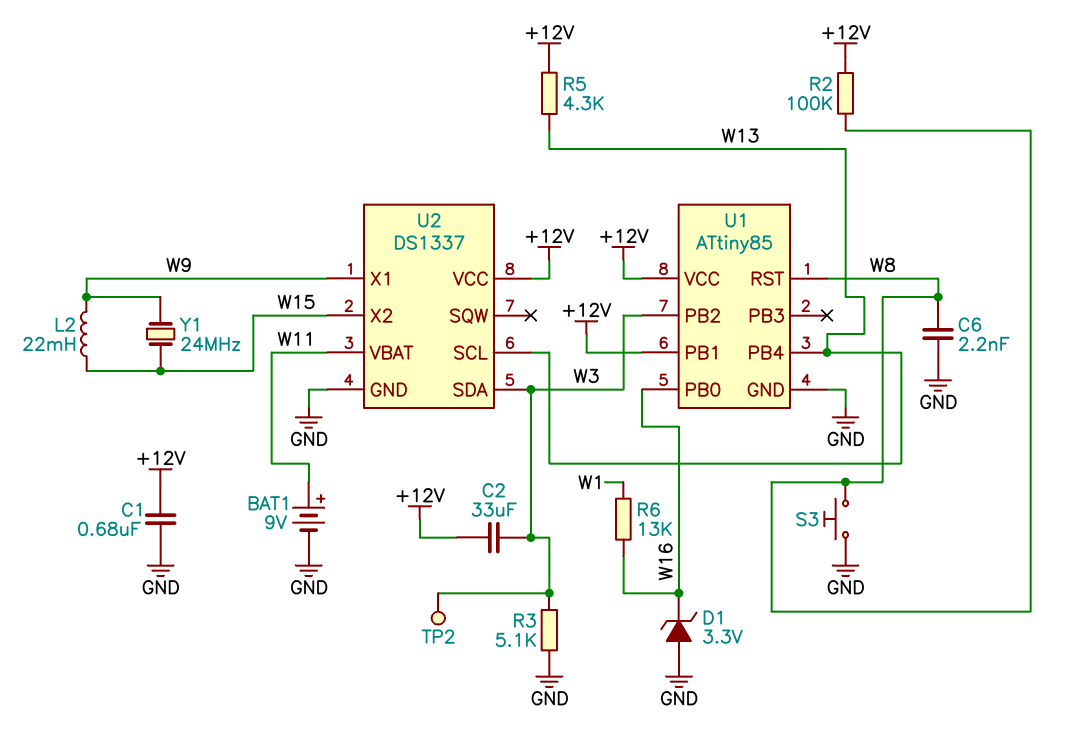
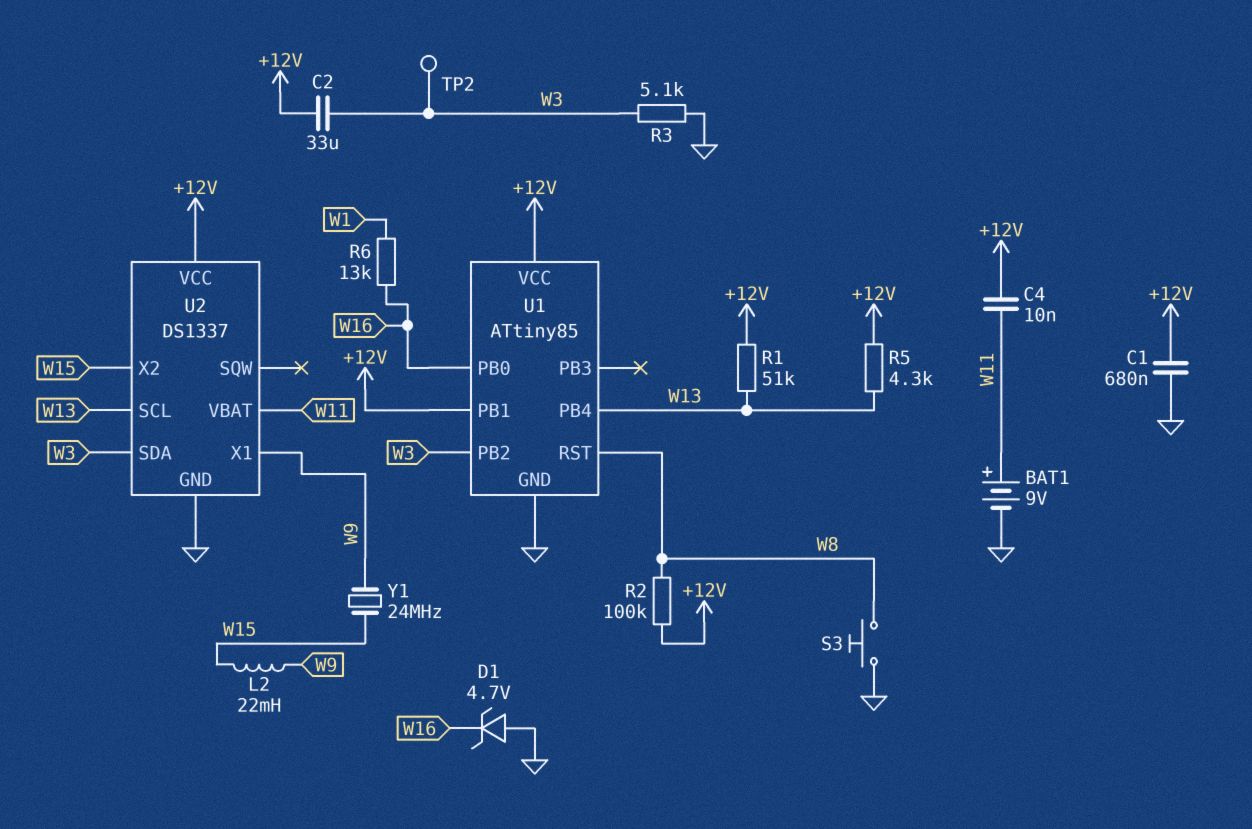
C4: none -> 10nF (+12V, W11)
C6: 2.2nF (GND, W8) -> none
D1: zener 3.3V (A GND, K W16) -> zener 4.7V (A GND, K W16)
R1: none -> 51k (+12V, W13)

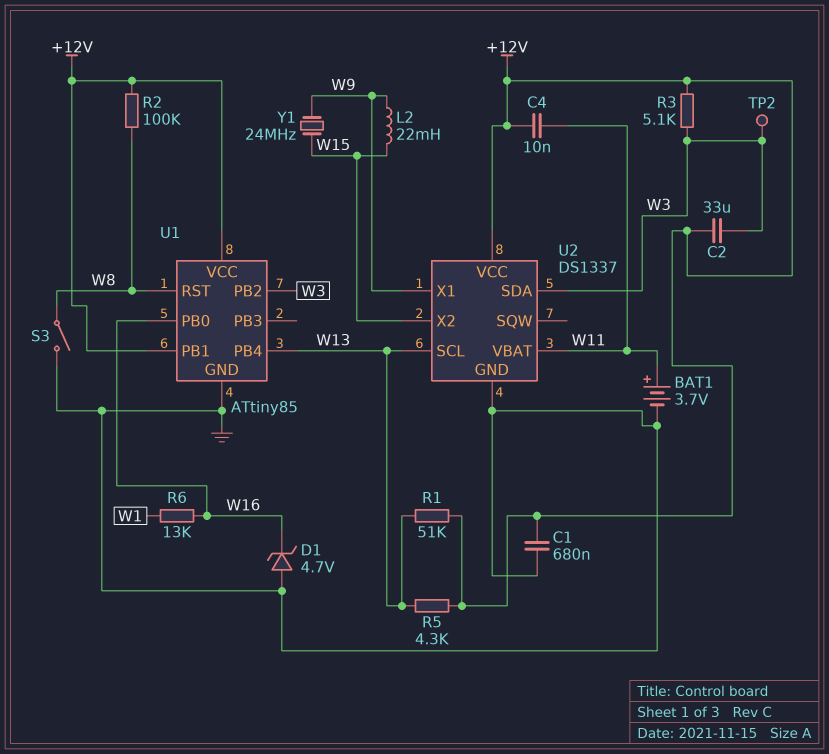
BAT1: 9V (plus W11, minus GND) -> 3.7V (plus W11, minus GND)
R3: 5.1k (GND, W3) -> 5.1k (+12V, W3)
S3: button (GND, W8) -> switch (GND, W8)

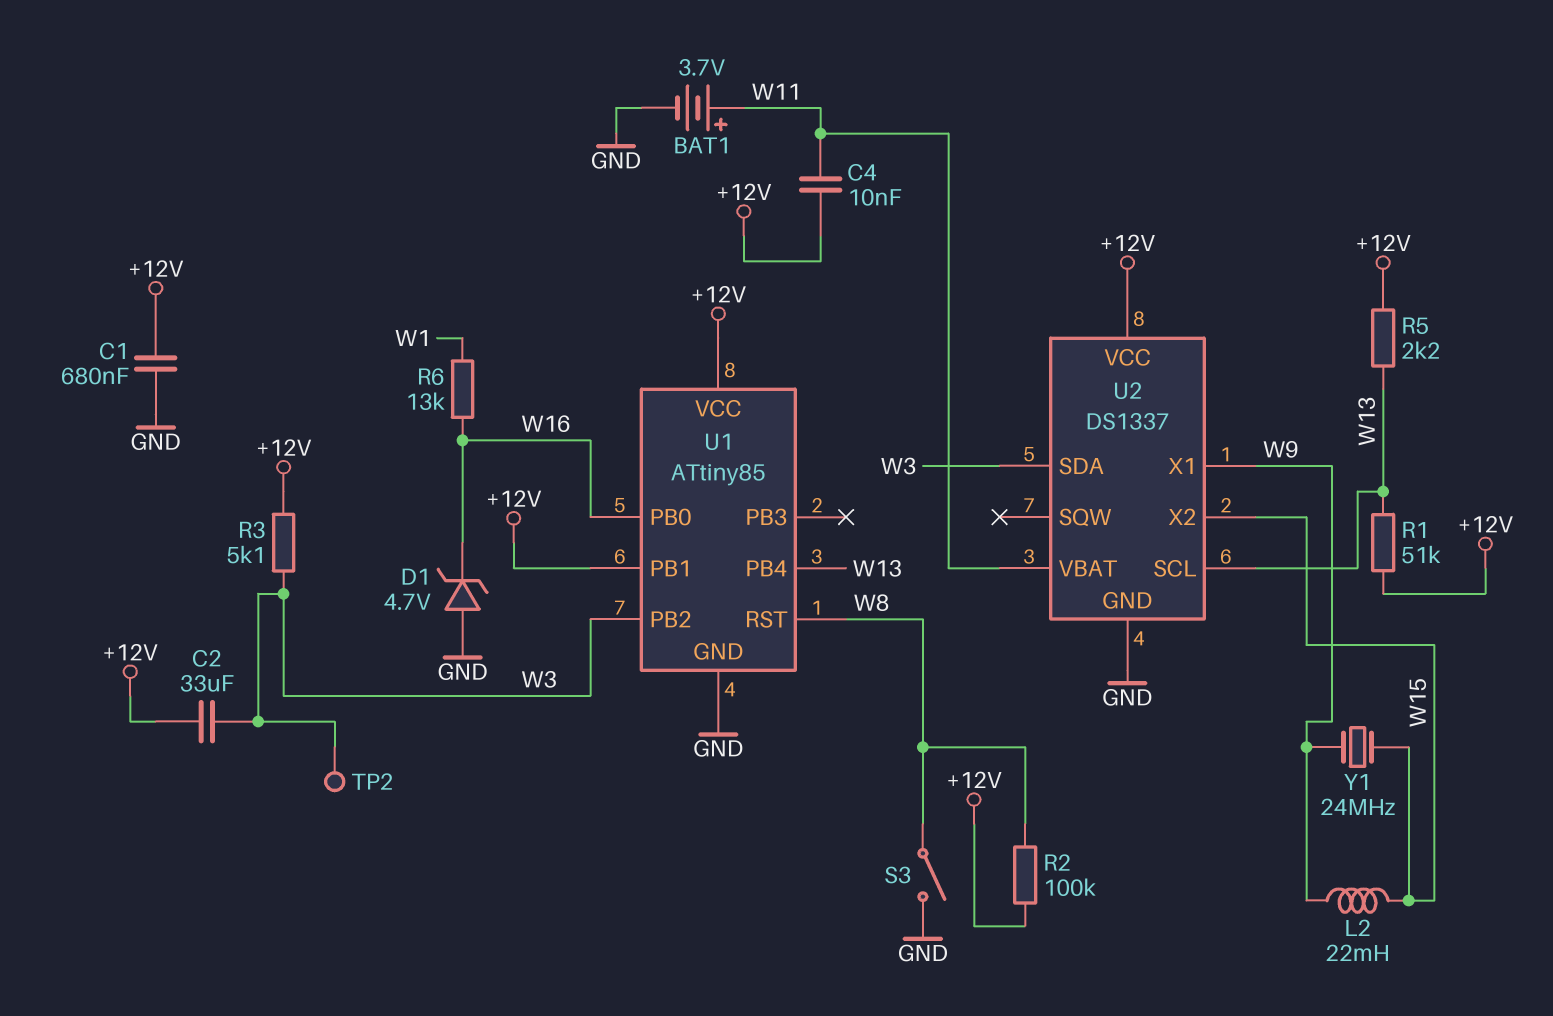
R5: 4.3k (+12V, W13) -> 2.2k (+12V, W13)

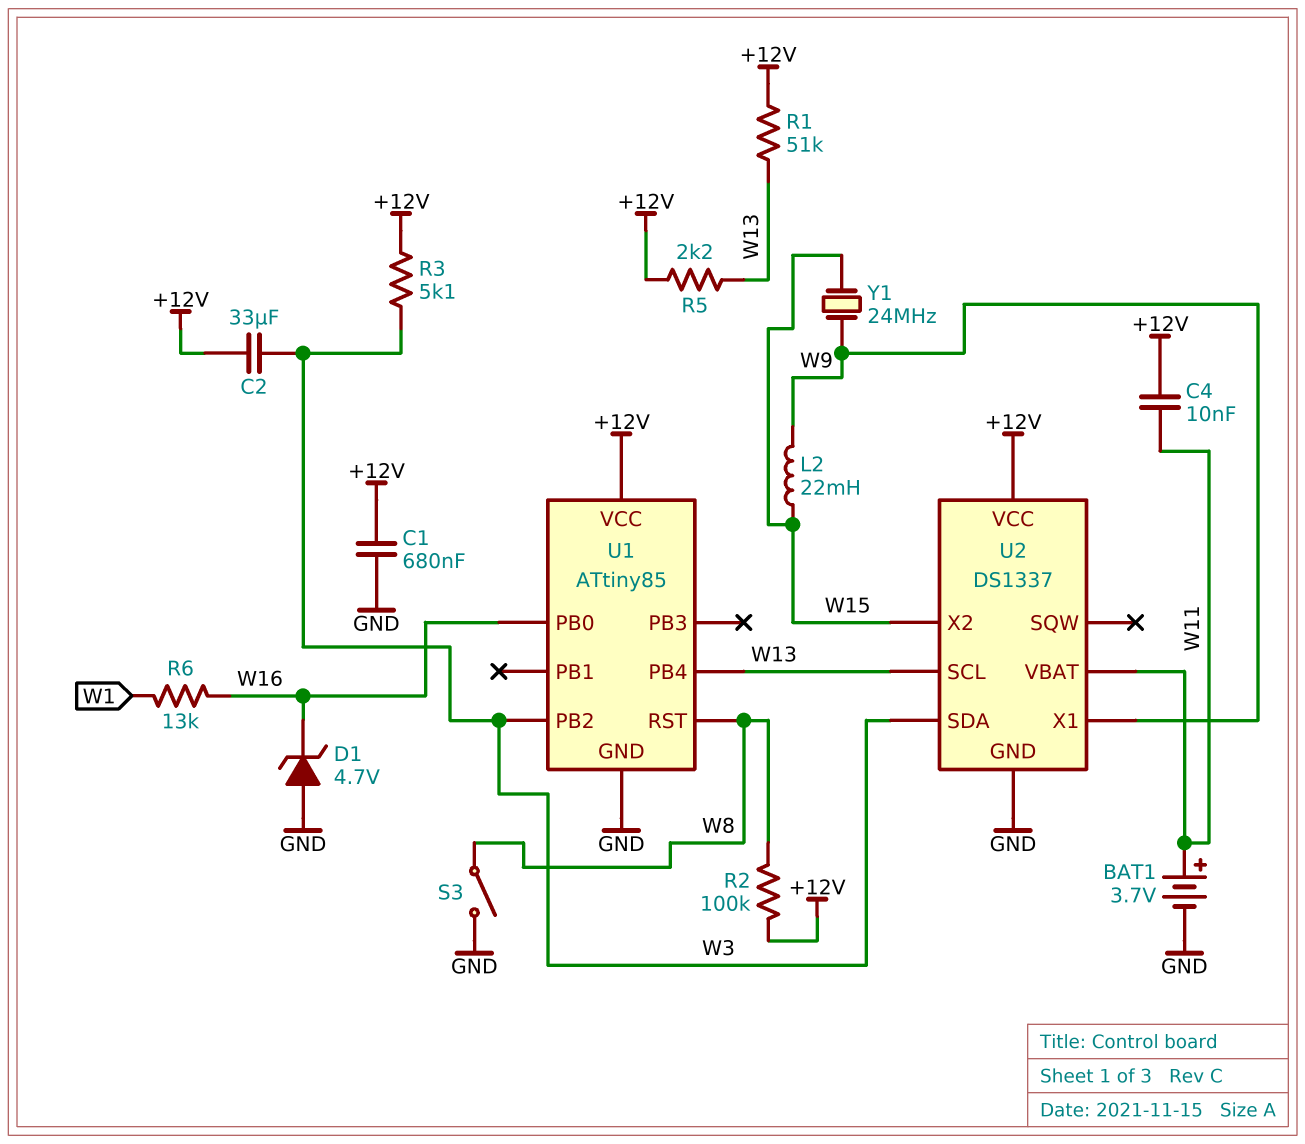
TP2: test point (W3) -> none
U1 pin PB1: +12V -> none

